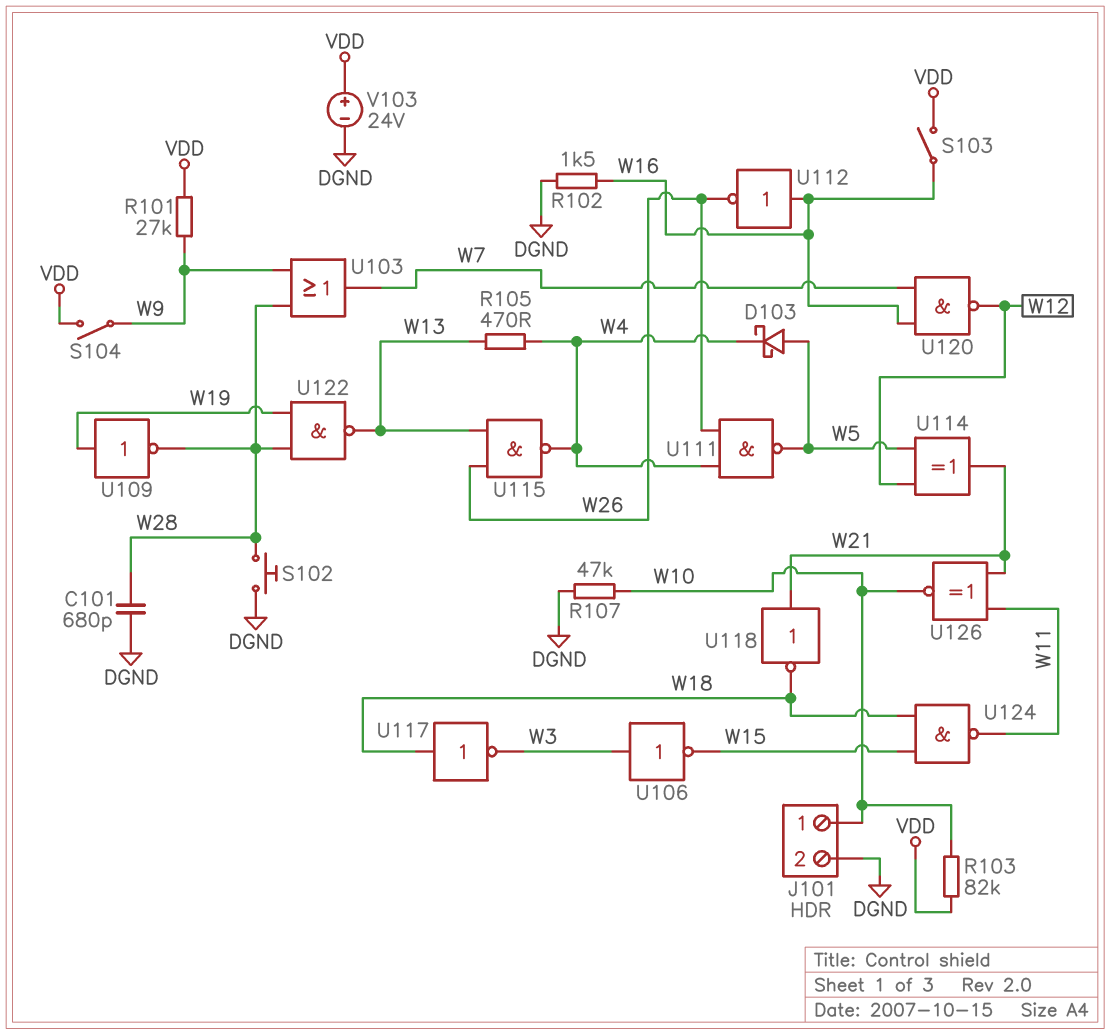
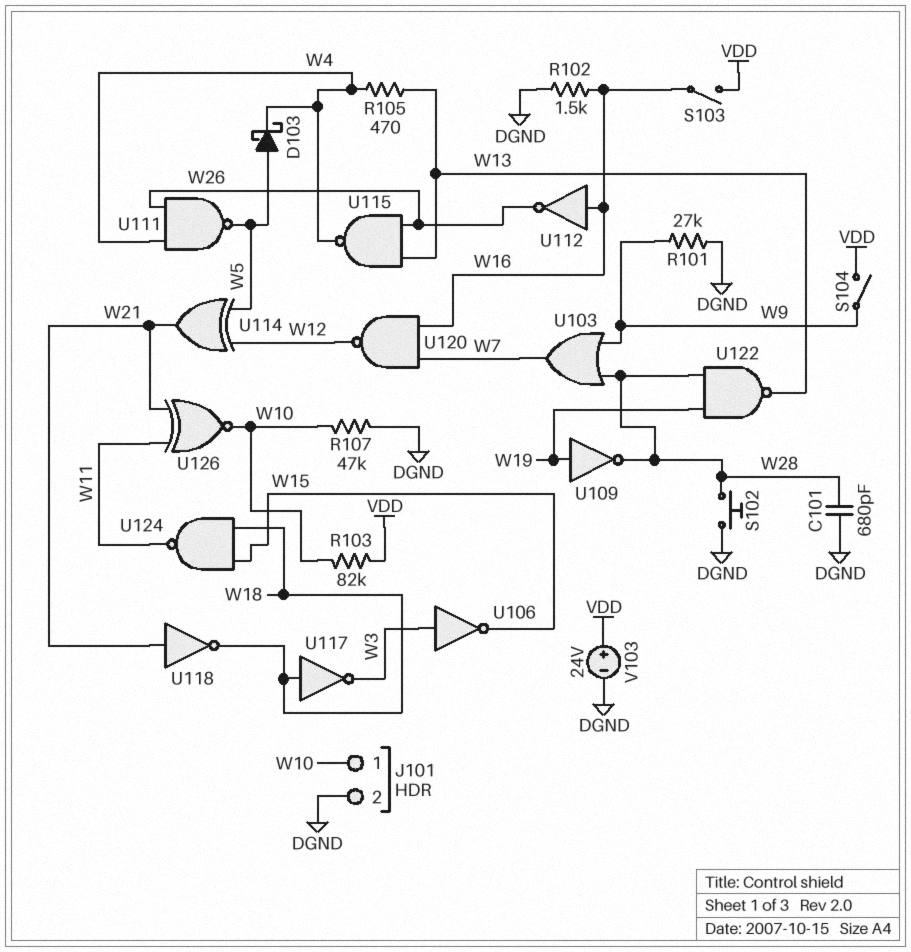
R101: 27k (VDD, W9) -> 27k (DGND, W9)

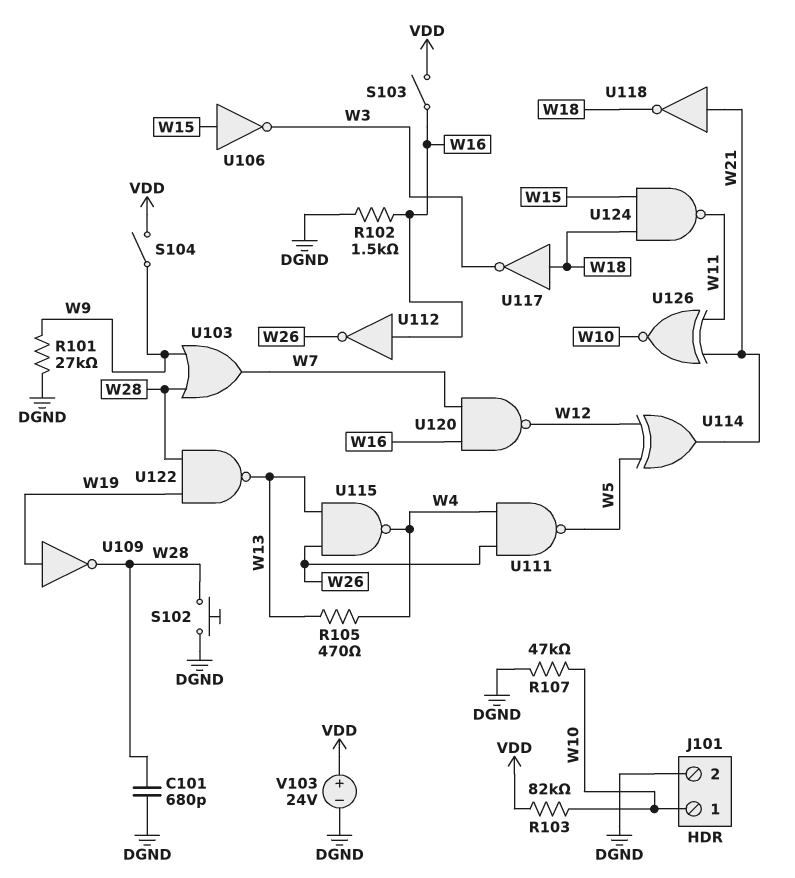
D103: schottky (A W5, K W4) -> none
U106: NOT (in W3, out W15) -> NOT (in W15, out W3)

